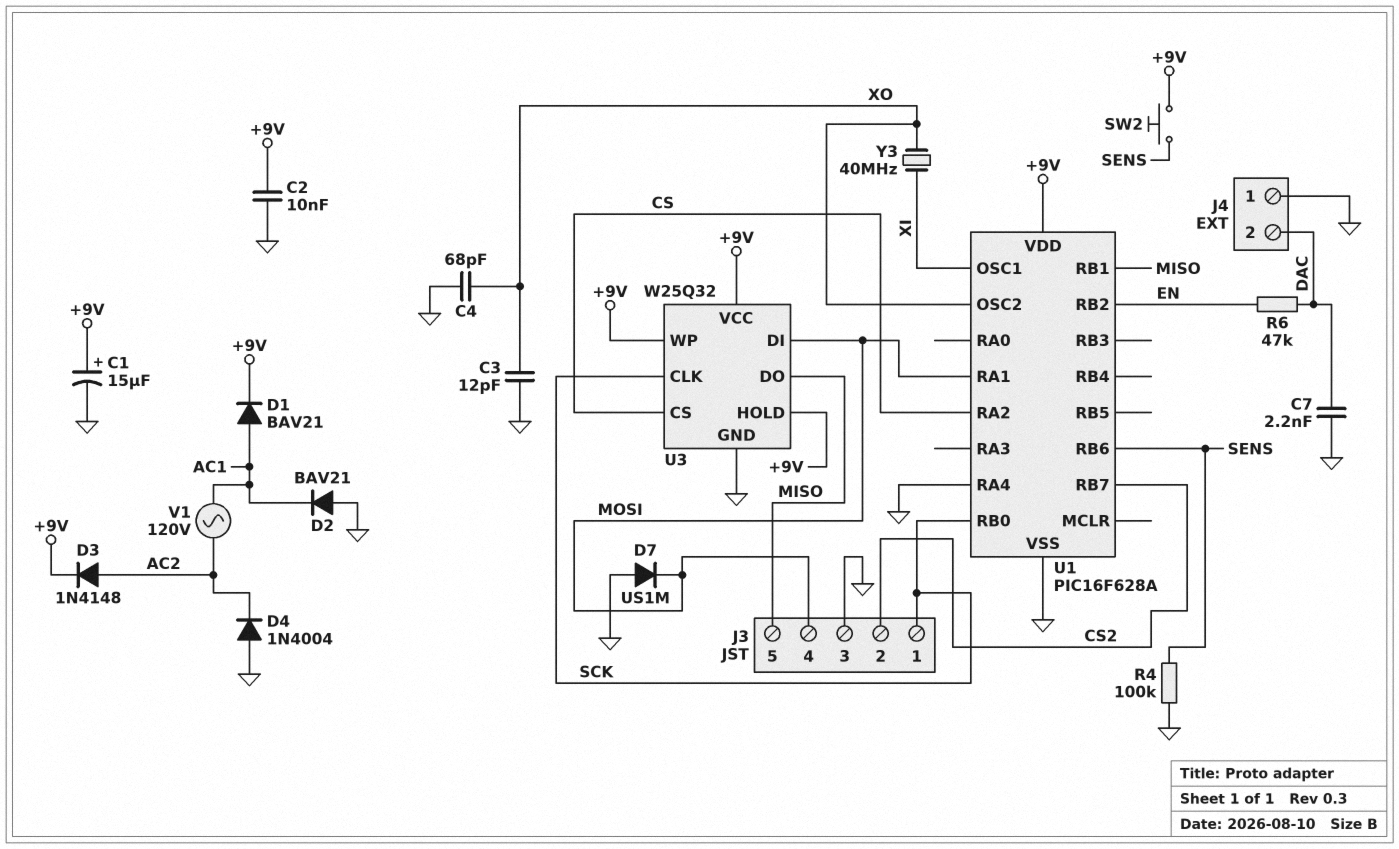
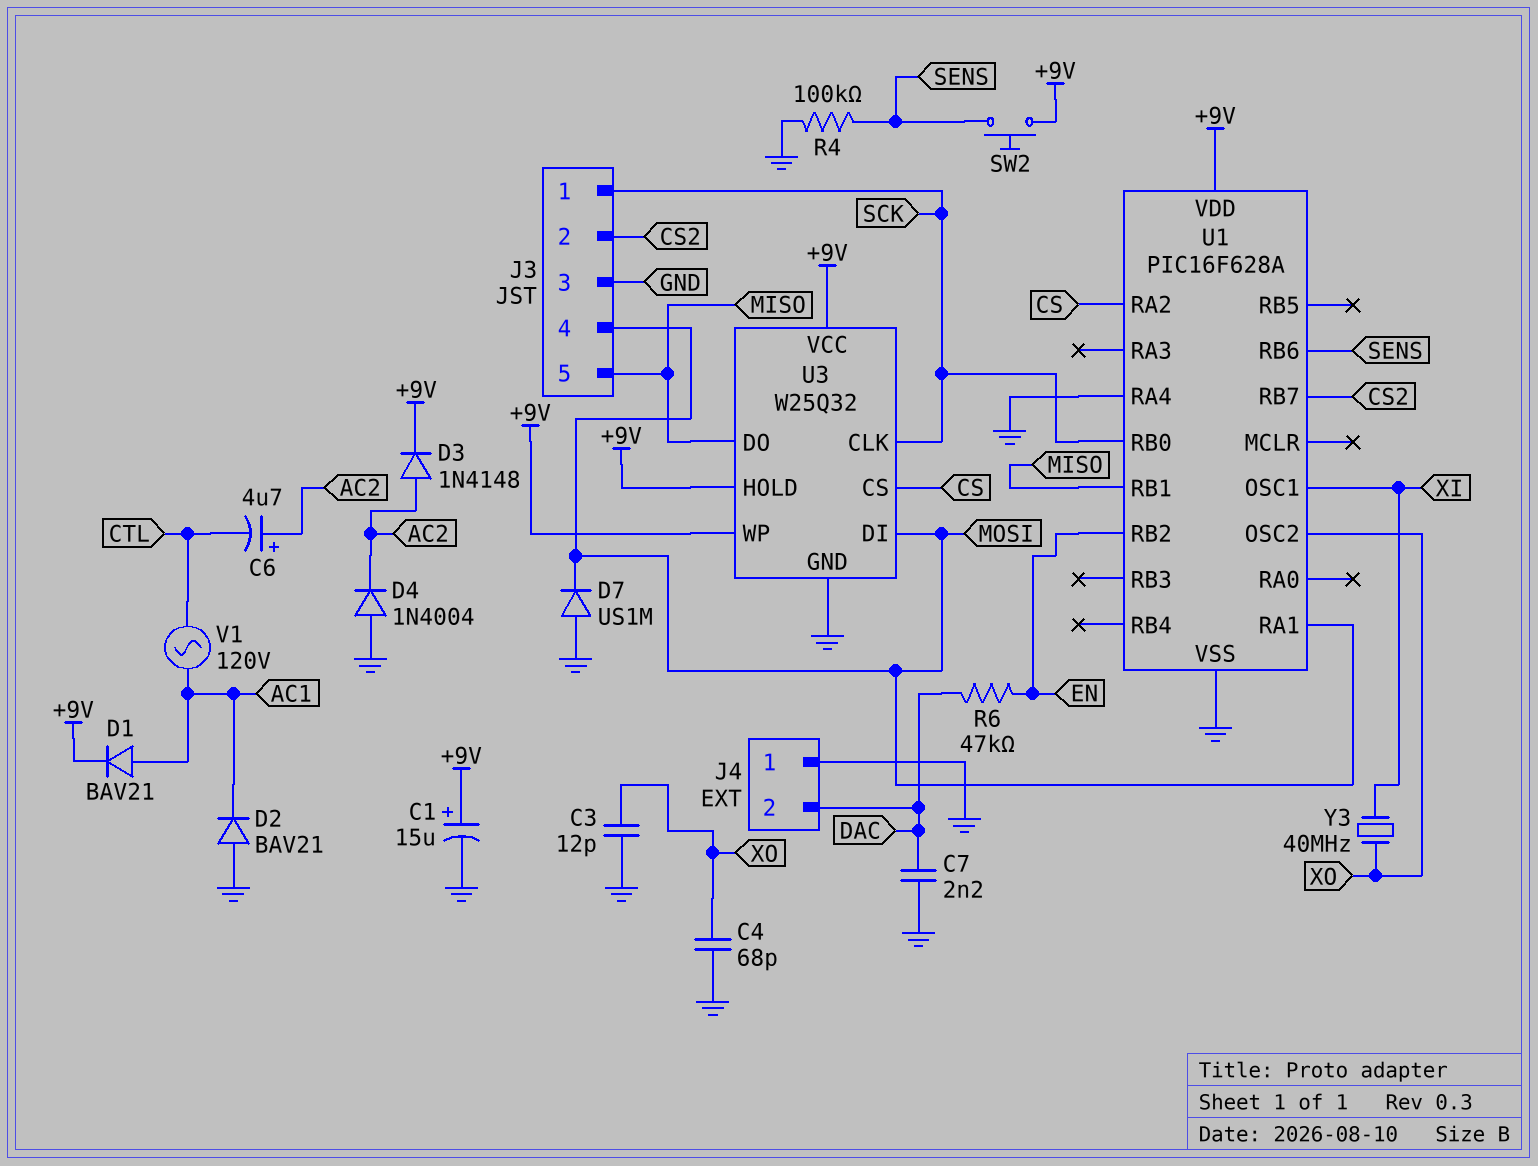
C2: 10nF (+9V, GND) -> none
C6: none -> 4.7uF (plus AC2, minus CTL)
V1: AC 120V (AC1, AC2) -> AC 120V (AC1, CTL)

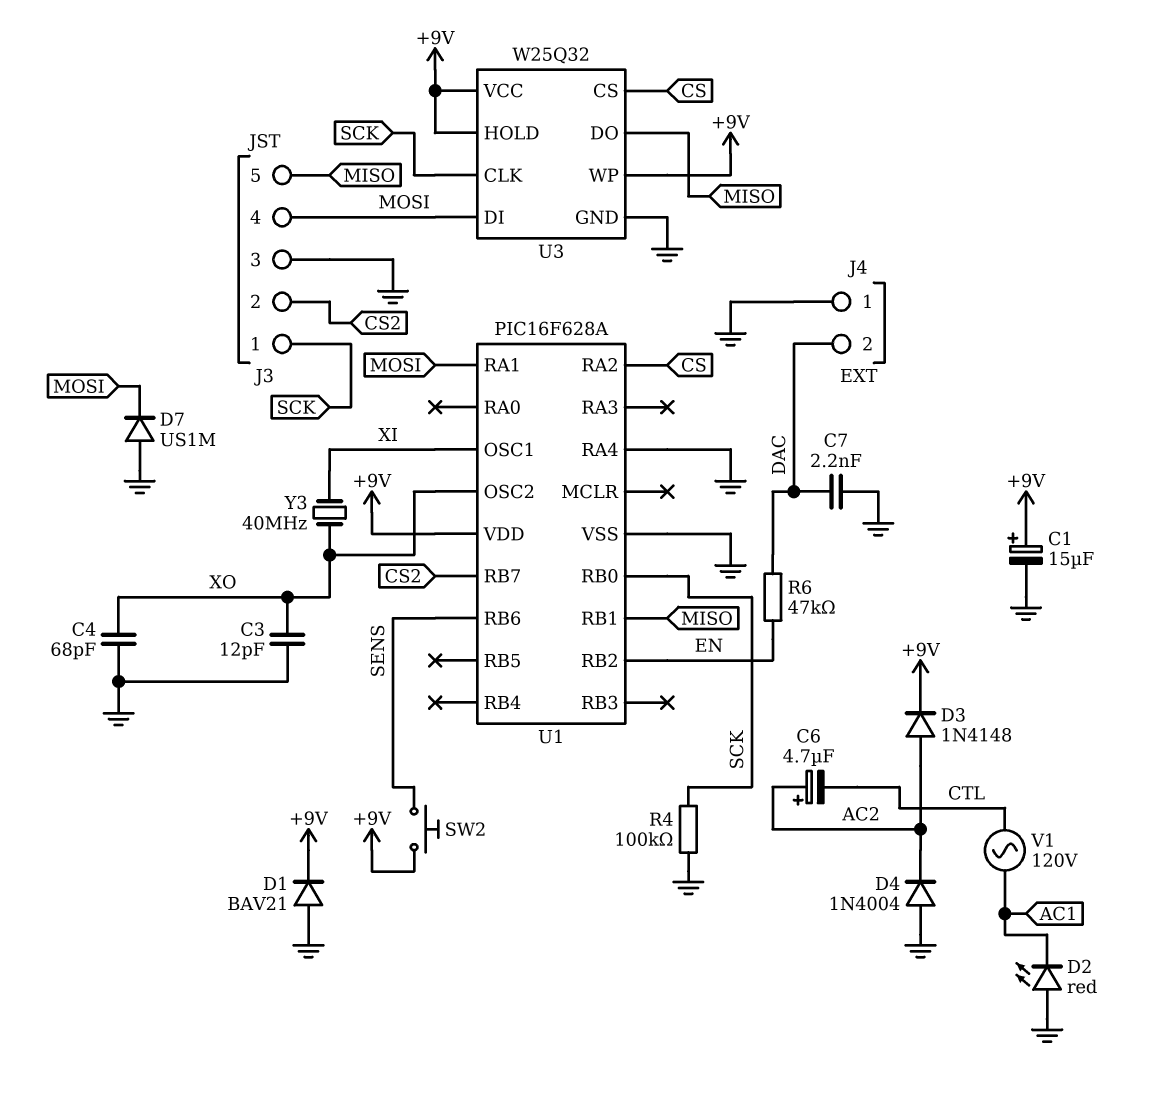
D1: diode BAV21 (A AC1, K +9V) -> diode BAV21 (A GND, K +9V)
D2: diode BAV21 (A GND, K AC1) -> LED red (A GND, K AC1)
R4: 100k (GND, SENS) -> 100k (GND, SCK)

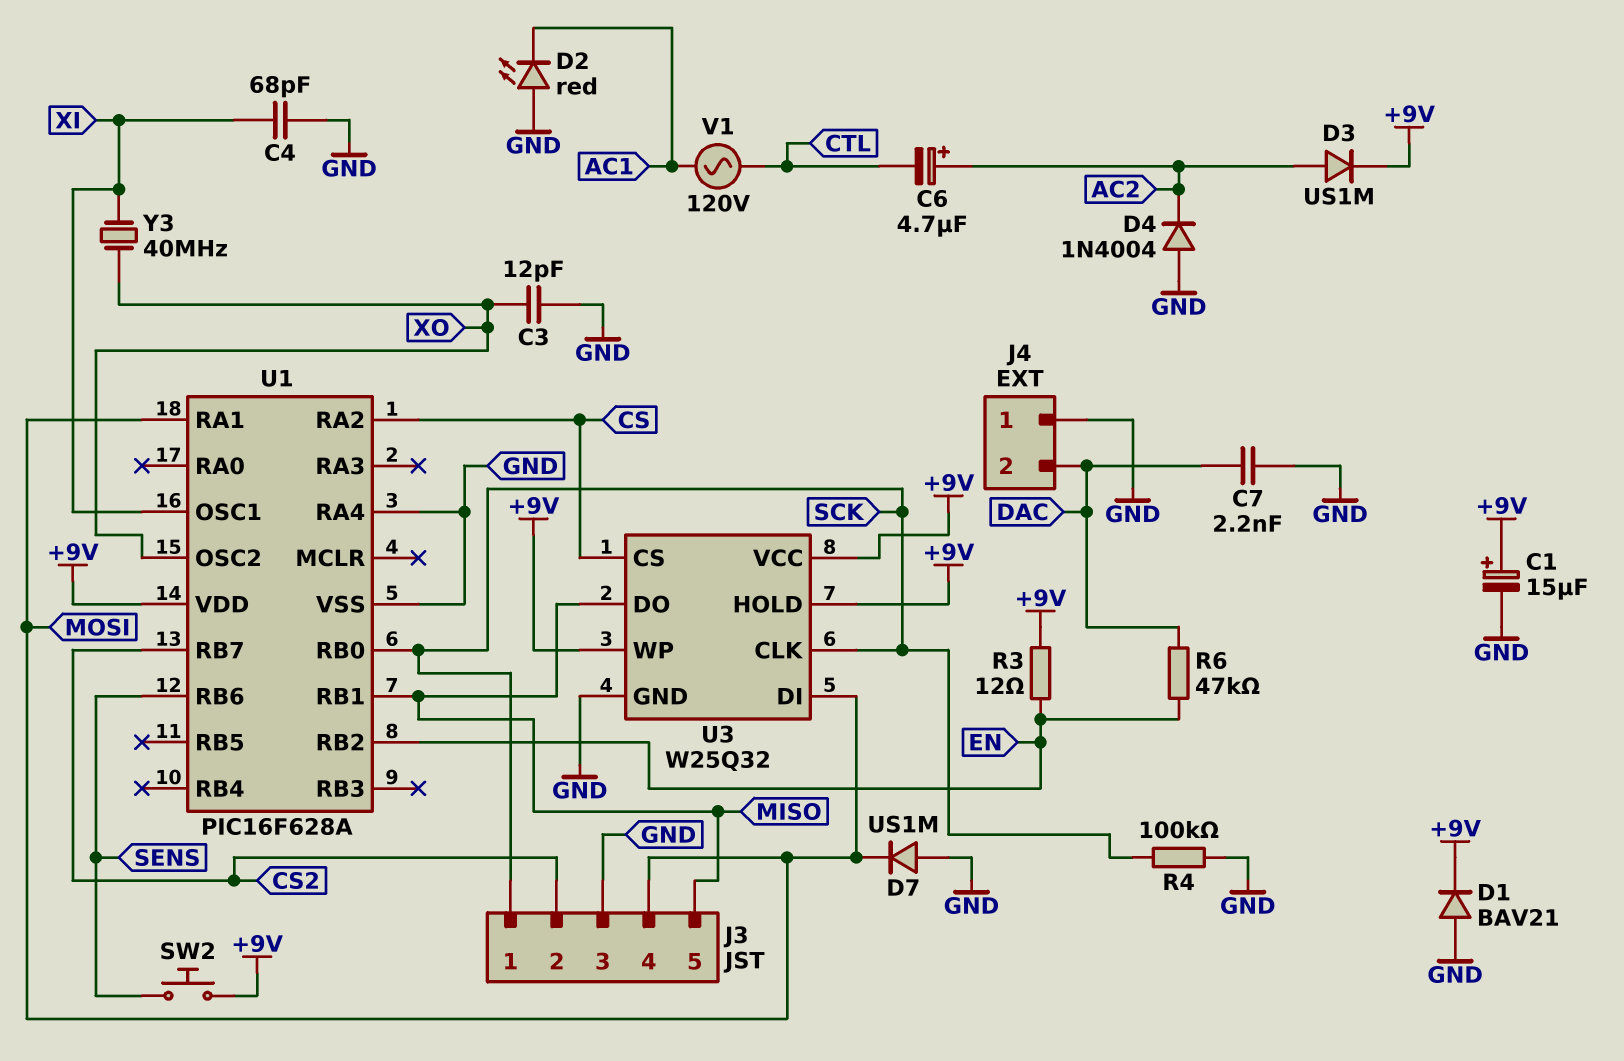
C4: 68pF (GND, XO) -> 68pF (GND, XI)
D3: diode 1N4148 (A AC2, K +9V) -> diode US1M (A AC2, K +9V)
R3: none -> 12 (+9V, EN)

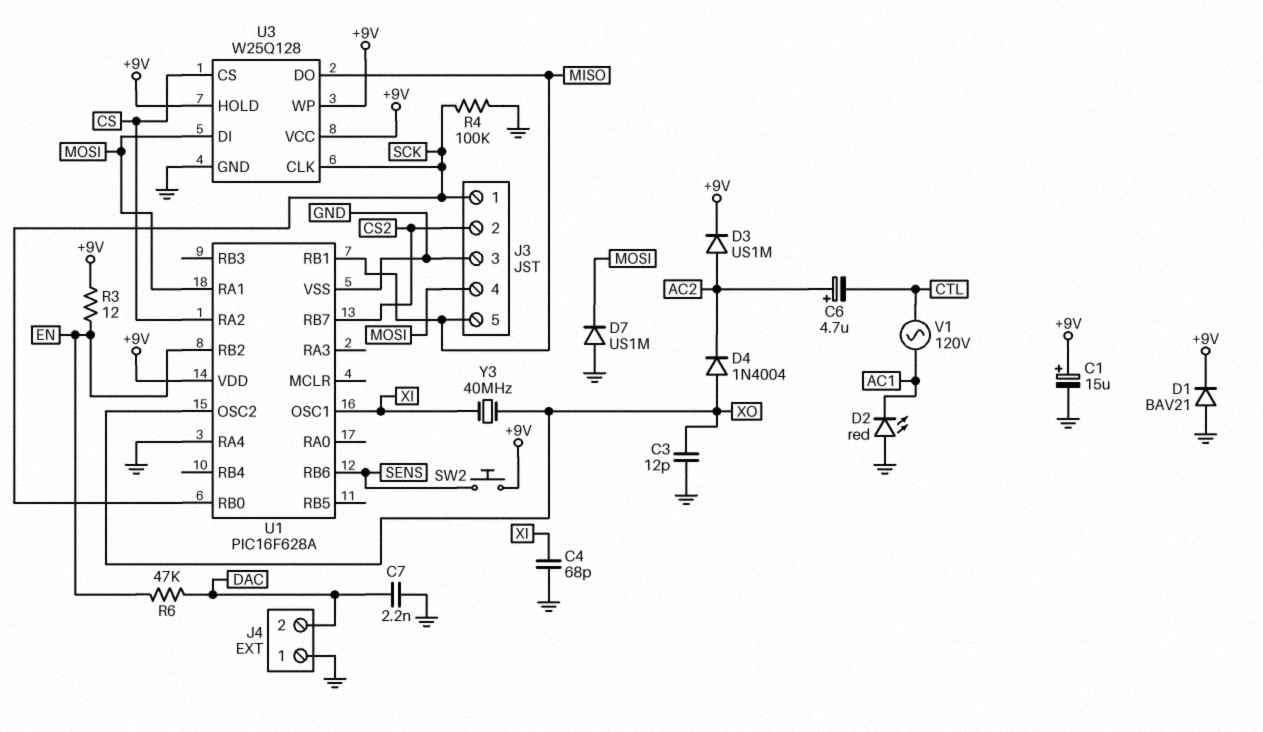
D4: diode 1N4004 (A GND, K AC2) -> diode 1N4004 (A XO, K AC2)
U3: W25Q32 -> W25Q128

